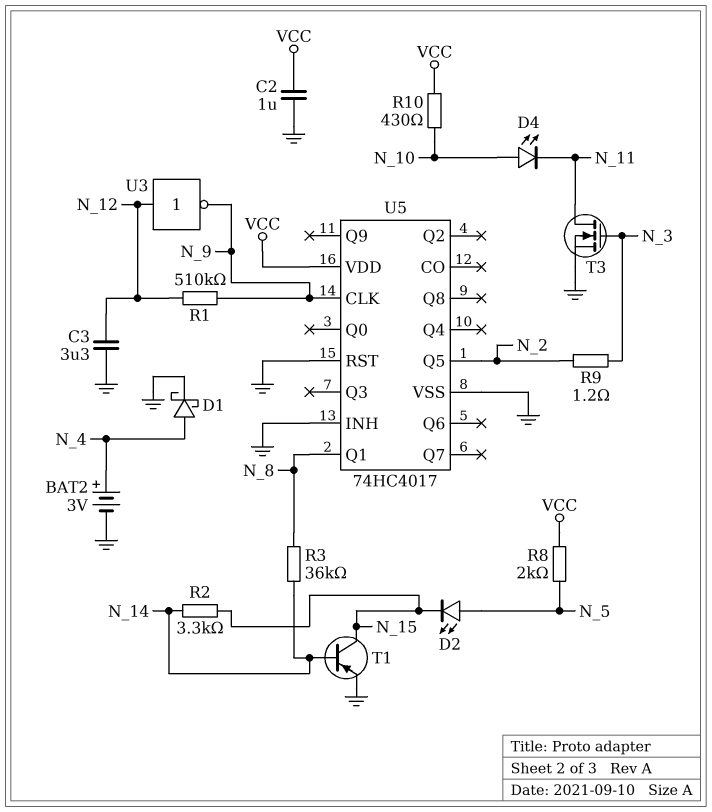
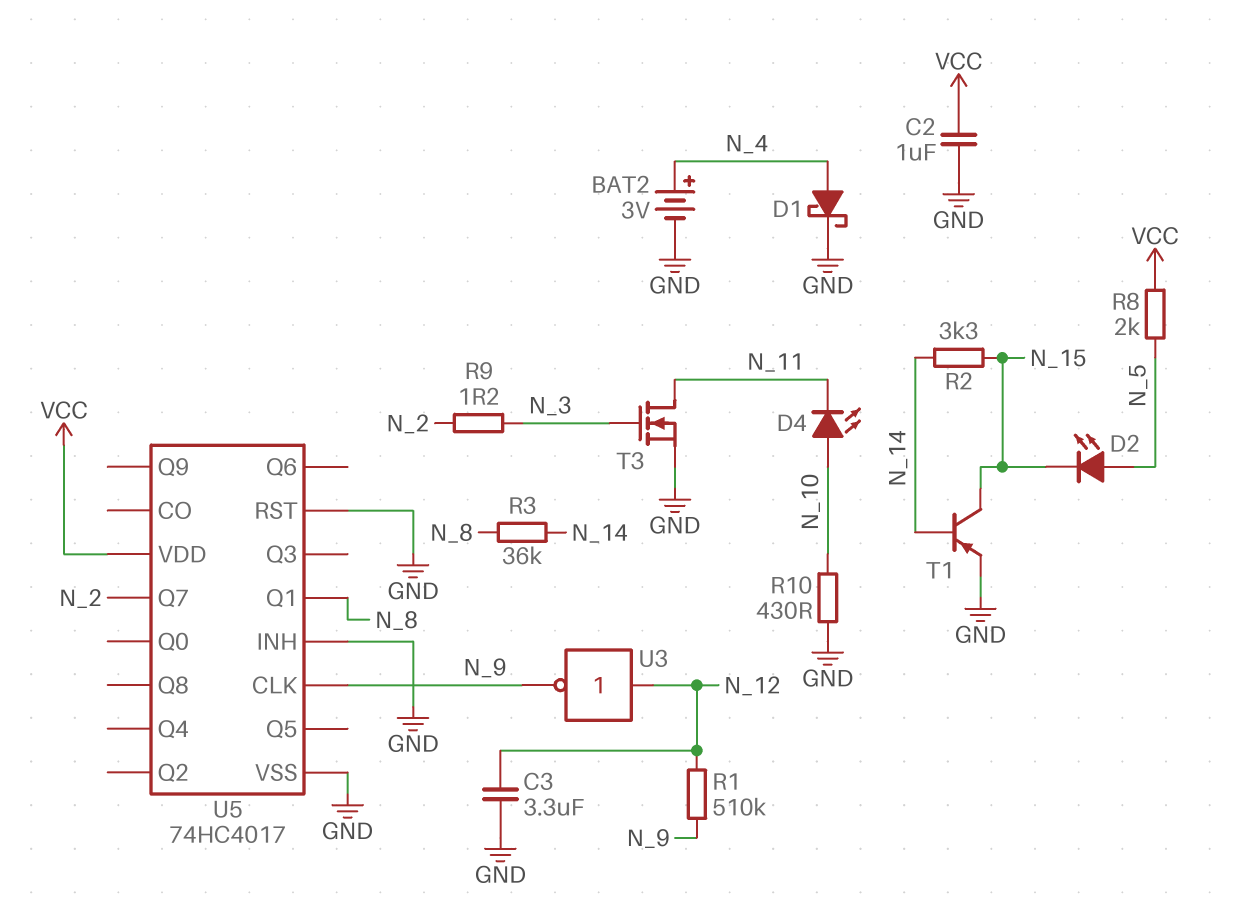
R10: 430 (N_10, VCC) -> 430 (GND, N_10)
U5 pin Q5: N_2 -> none
U5 pin Q7: none -> N_2

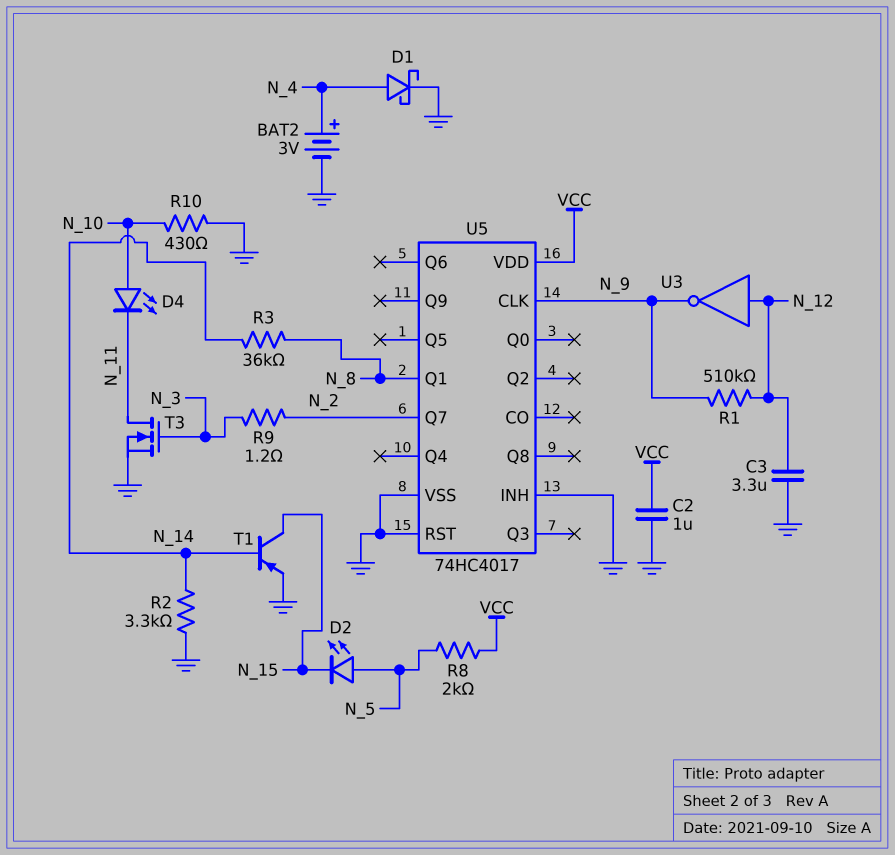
R2: 3.3k (N_14, N_15) -> 3.3k (GND, N_14)

